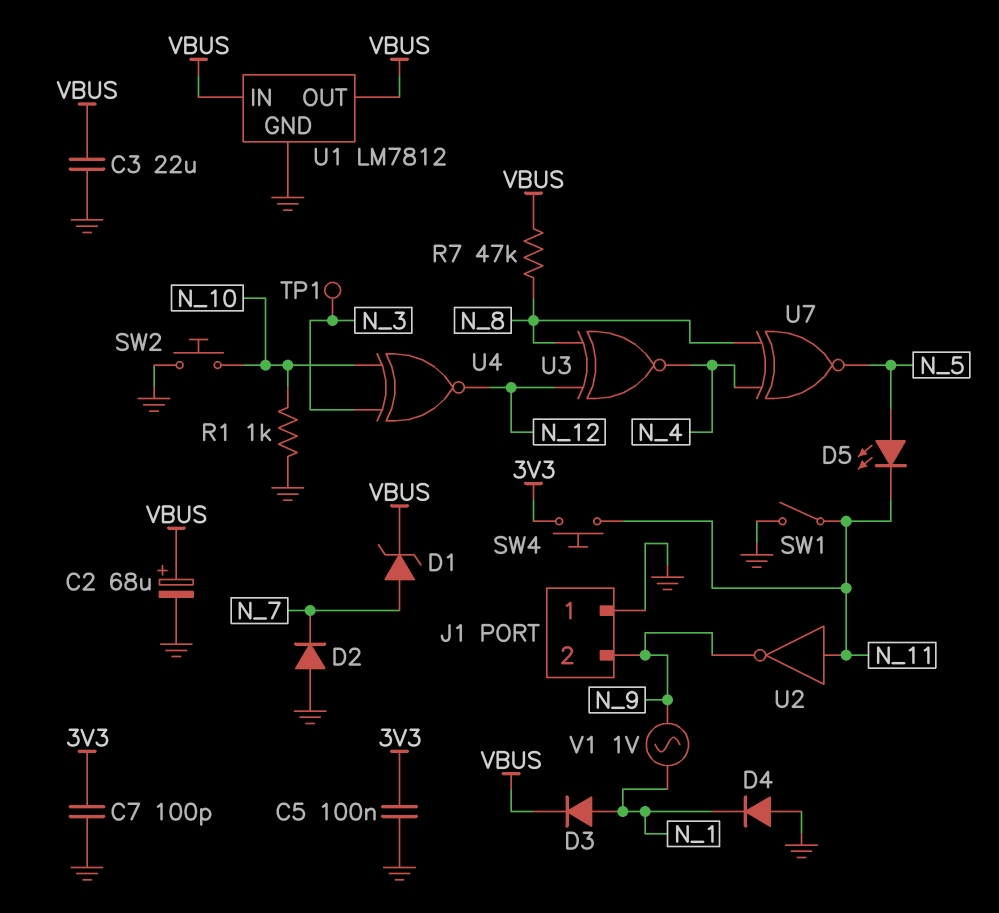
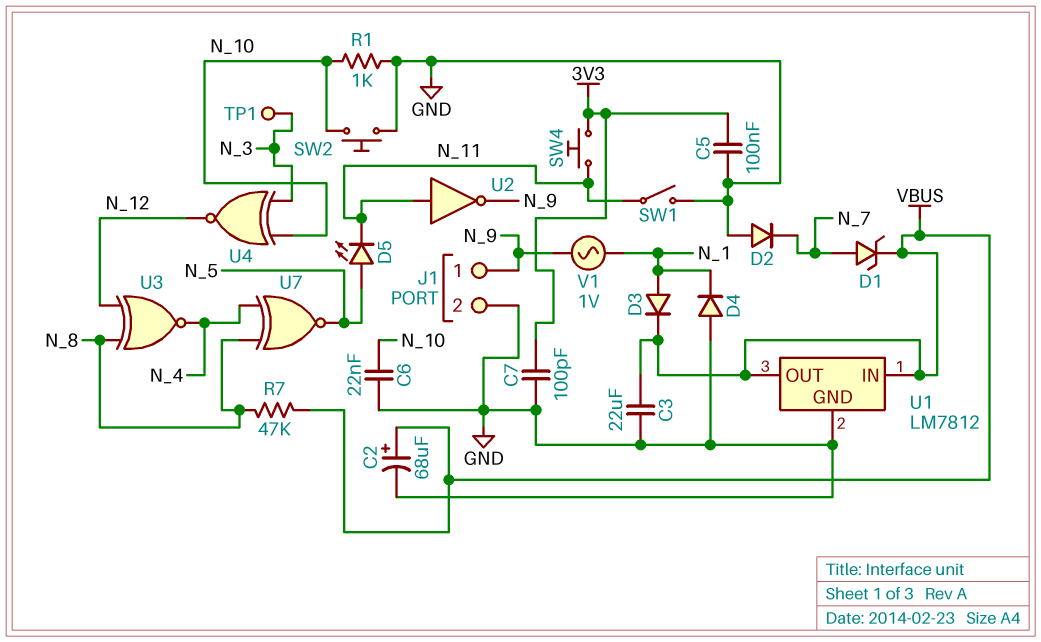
C6: none -> 22nF (GND, N_10)
J1 pin 1: GND -> N_9
J1 pin 2: N_9 -> GND

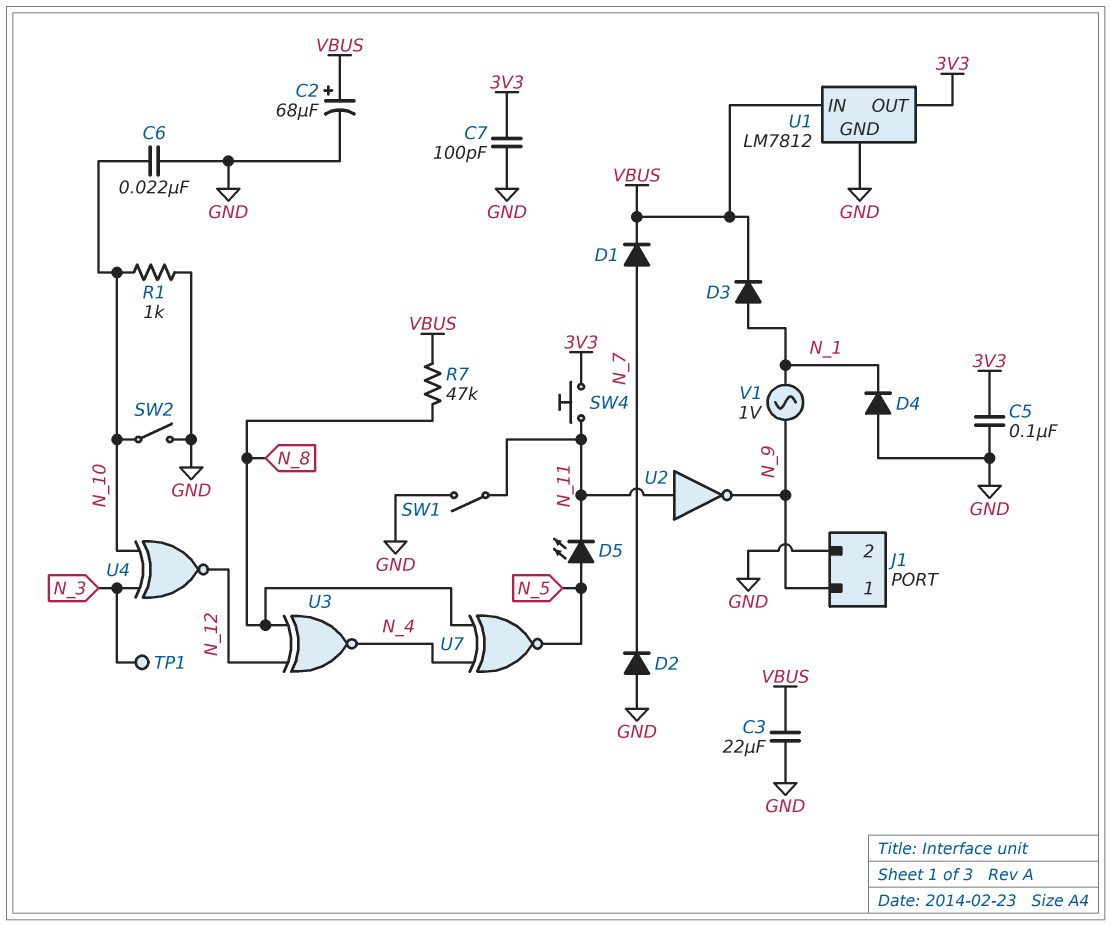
D1: zener (A N_7, K VBUS) -> diode (A N_7, K VBUS)
SW2: button (GND, N_10) -> switch (GND, N_10)
U1 pin OUT: VBUS -> 3V3

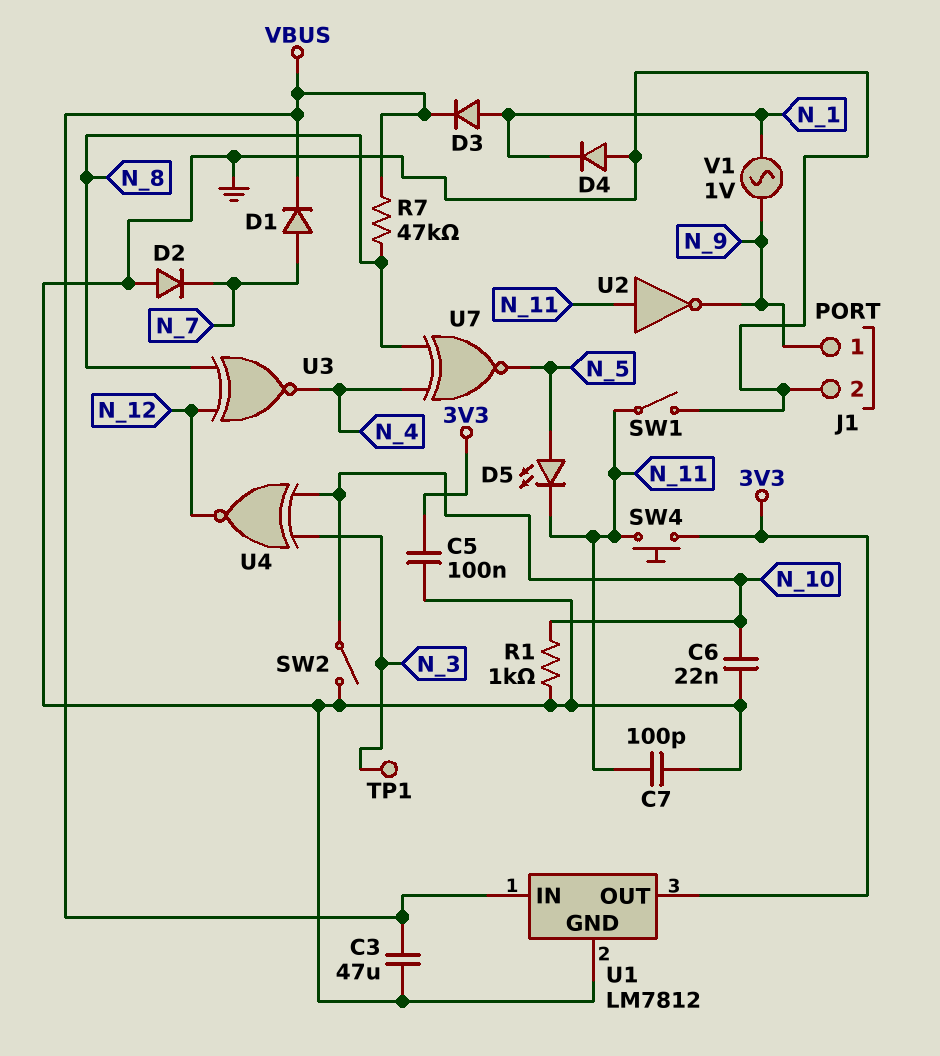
C2: 68uF (plus VBUS, minus GND) -> none
C3: 22uF (GND, VBUS) -> 47uF (GND, VBUS)
C7: 100pF (3V3, GND) -> 100pF (GND, N_11)

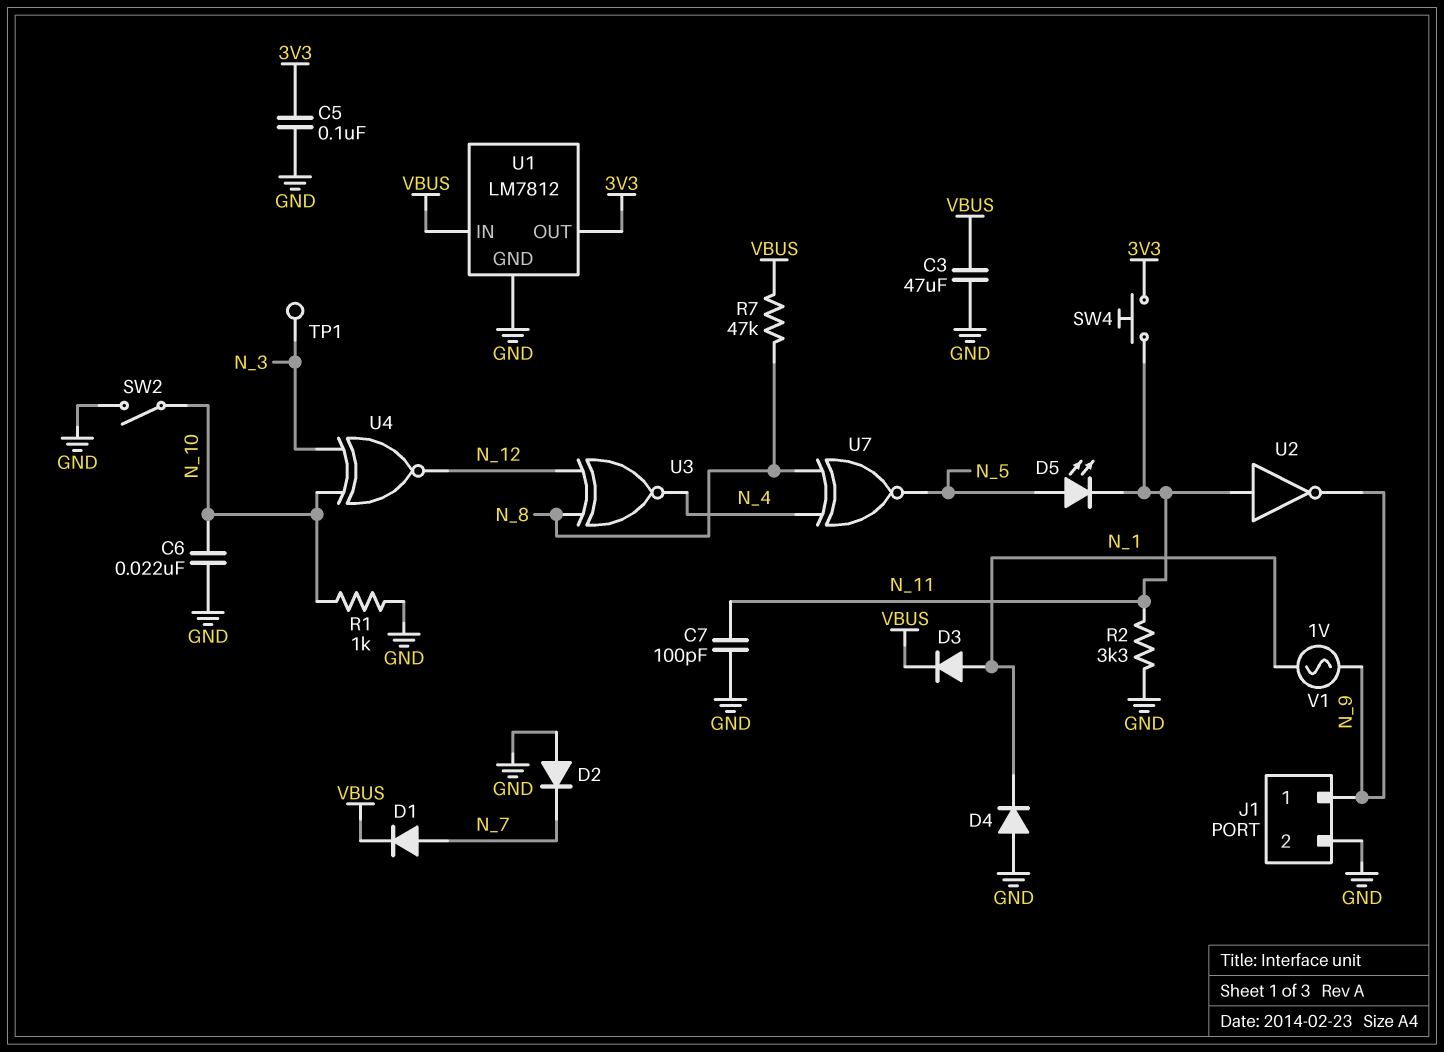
R2: none -> 3.3k (GND, N_11)
SW1: switch (GND, N_11) -> none

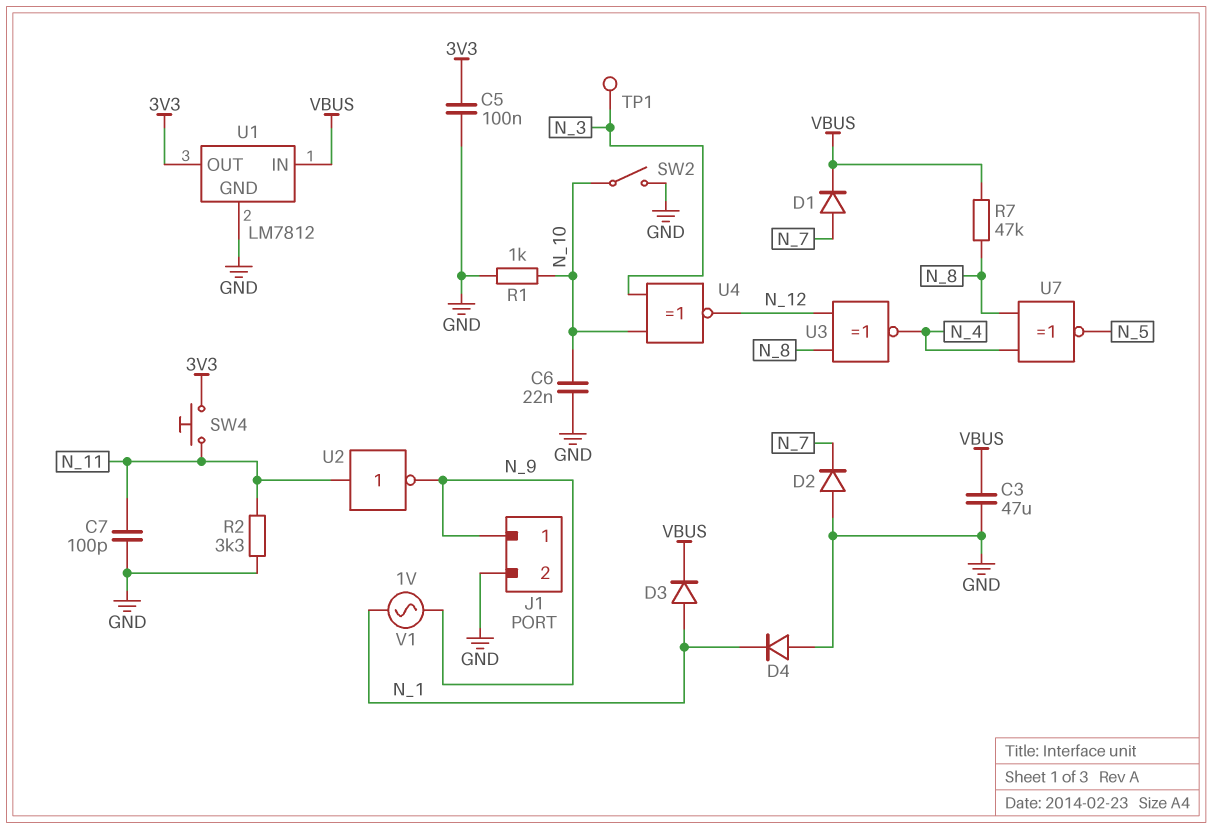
D5: LED (A N_5, K N_11) -> none

